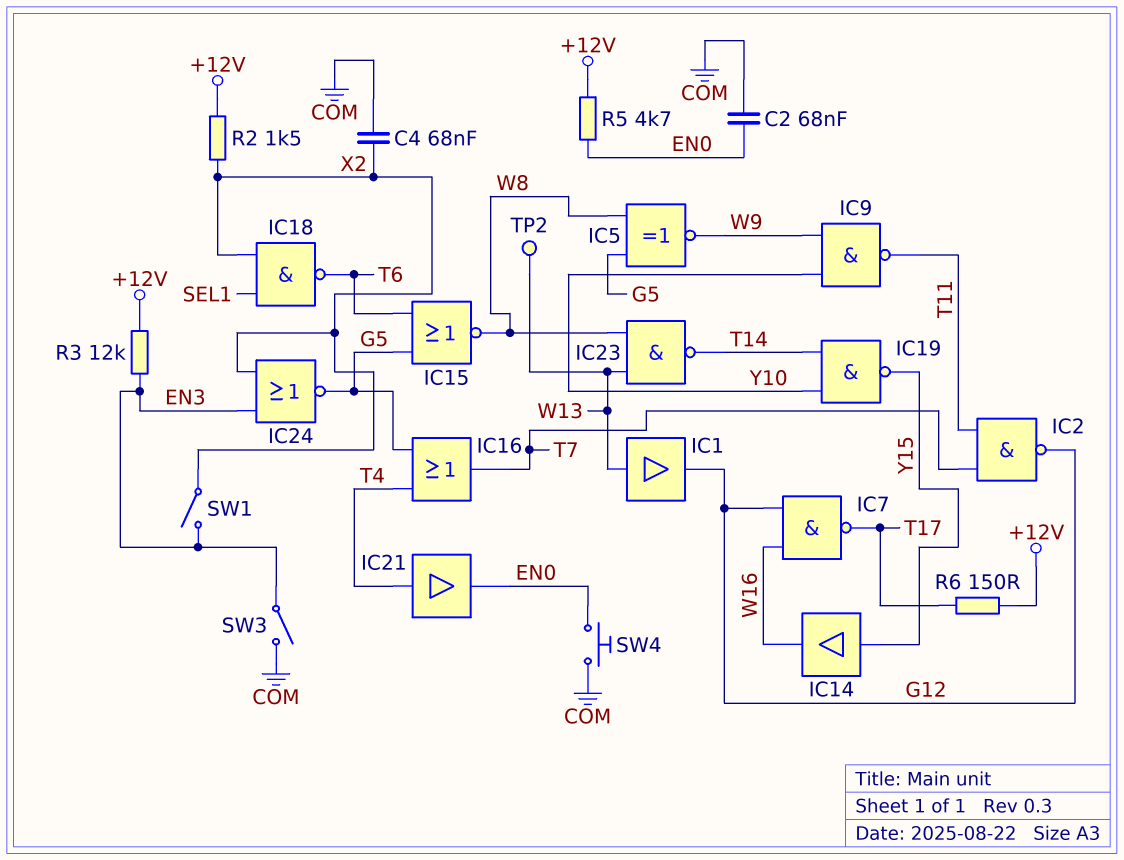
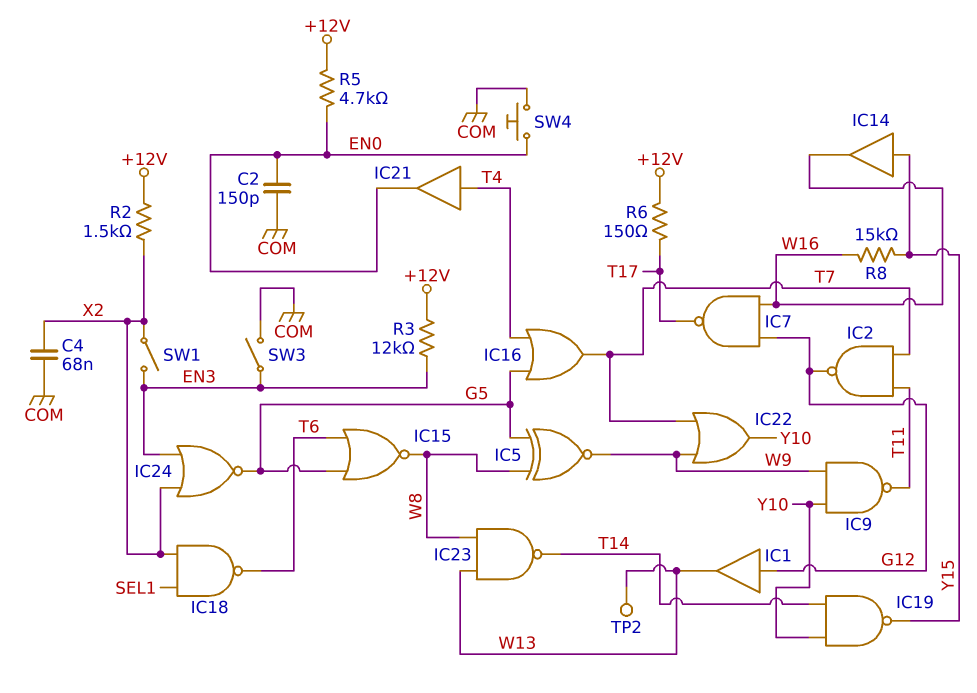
C2: 68nF (COM, EN0) -> 150pF (COM, EN0)
IC1: buffer (in W13, out G12) -> buffer (in G12, out W13)
IC22: none -> OR (in T7, in W9, out Y10)
R8: none -> 15k (W16, Y15)

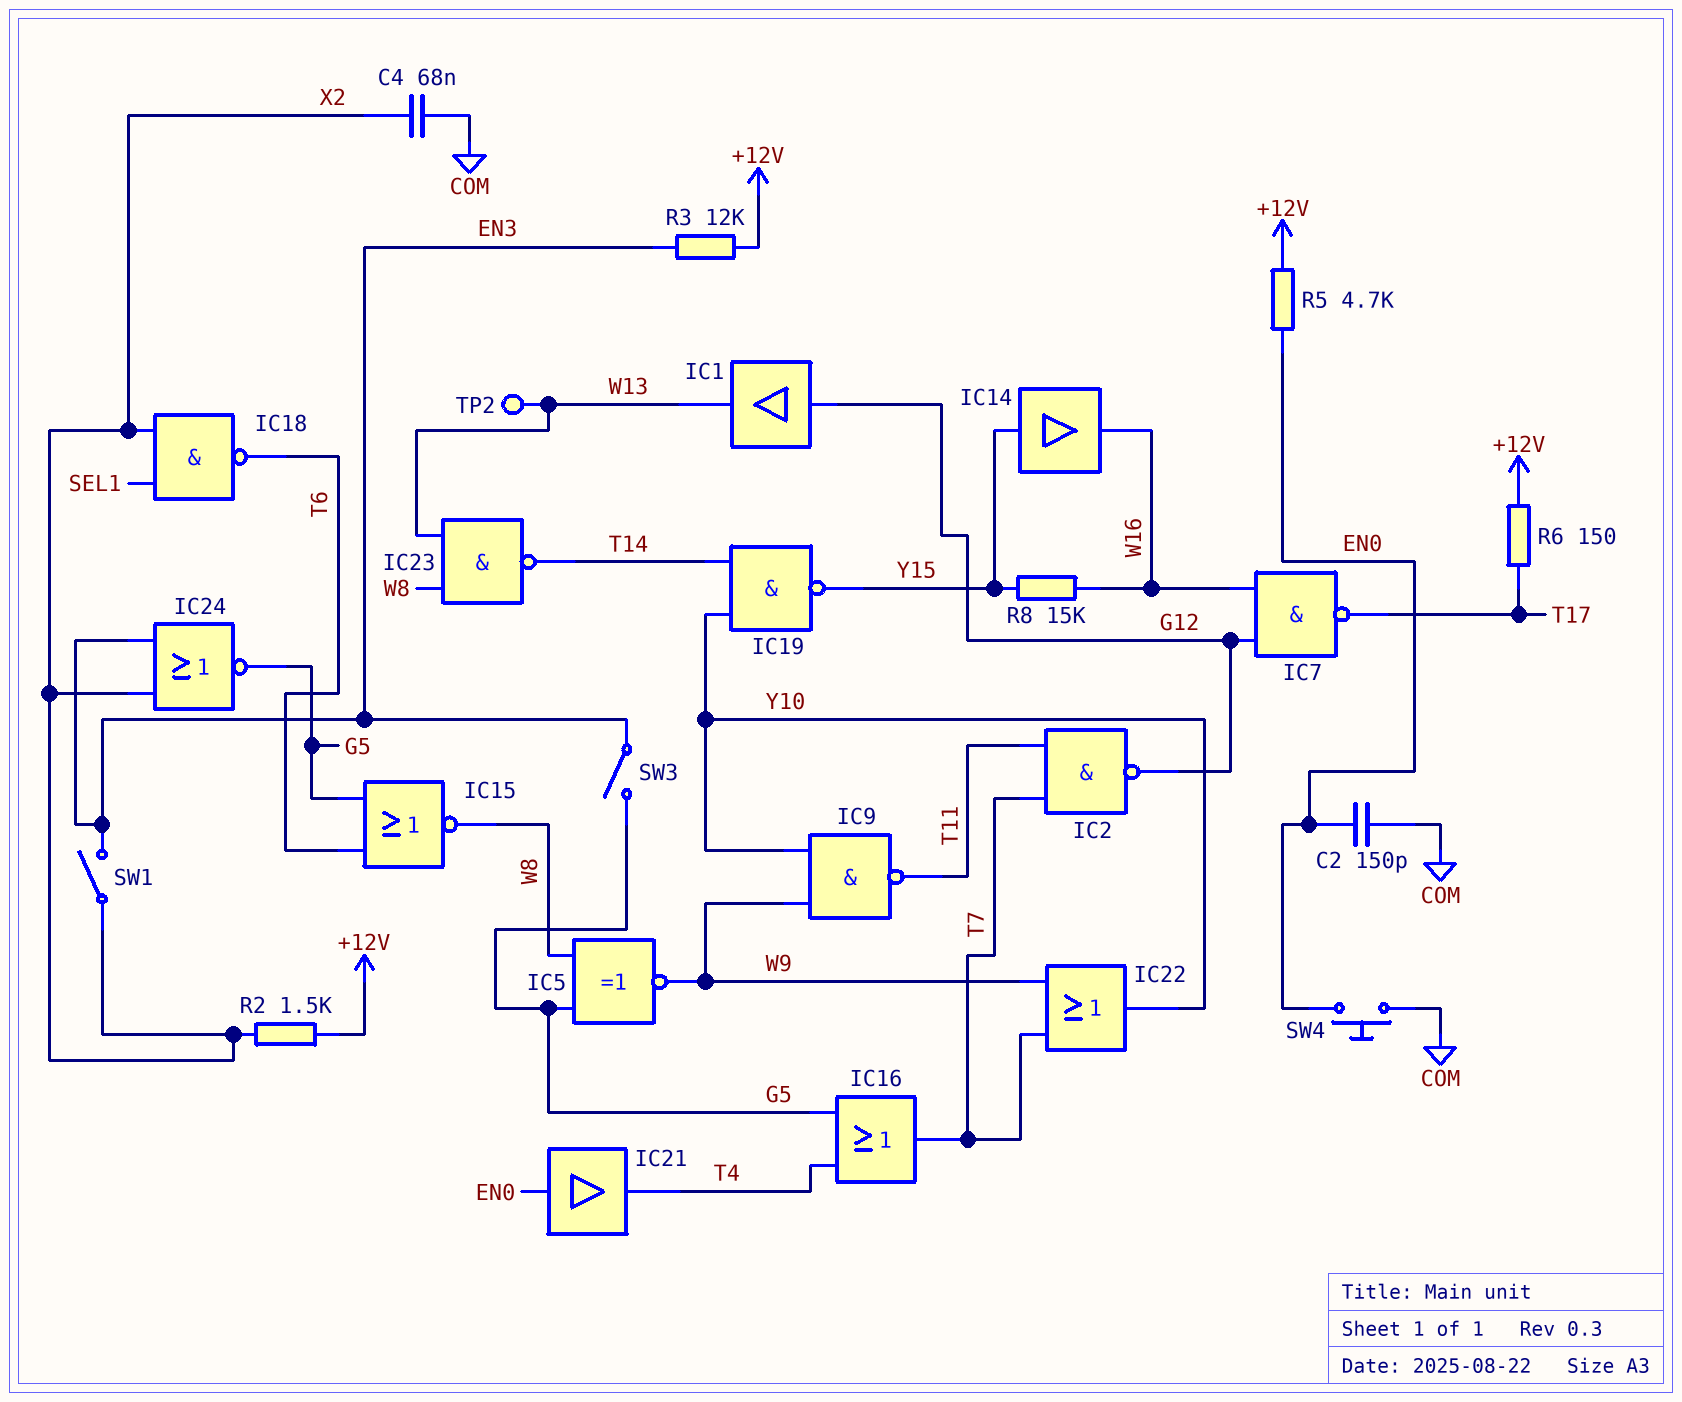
IC21: buffer (in T4, out EN0) -> buffer (in EN0, out T4)
SW3: switch (COM, EN3) -> switch (EN3, G5)

